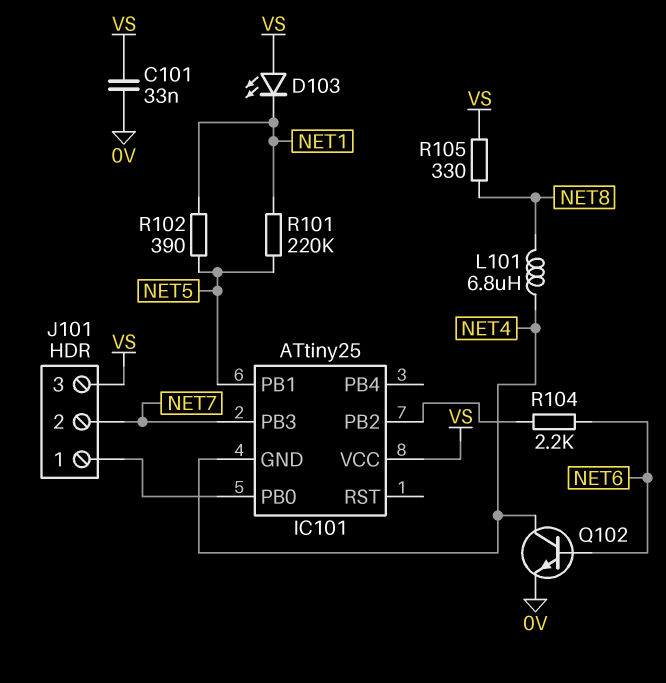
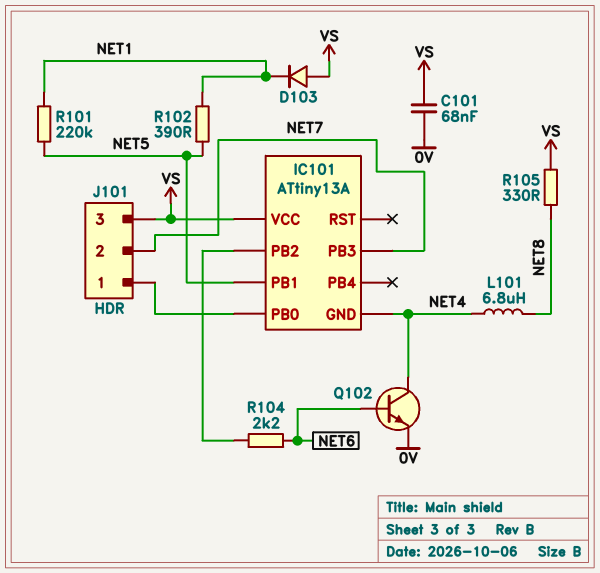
C101: 33nF (0V, VS) -> 68nF (0V, VS)
D103: LED (A VS, K NET1) -> diode (A VS, K NET1)
IC101: ATtiny25 -> ATtiny13A

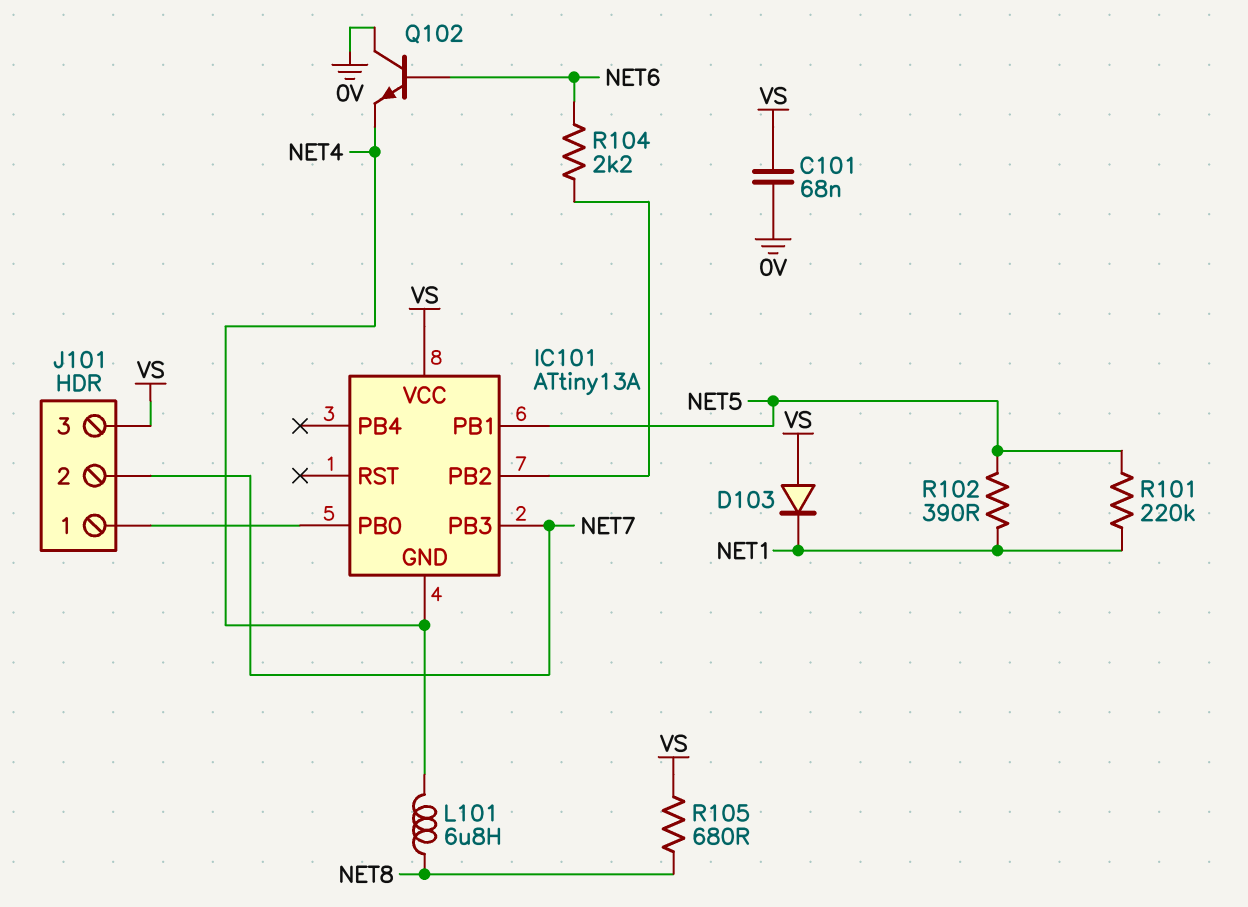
Q102: NPN (B NET6, C NET4, E 0V) -> NPN (B NET6, C 0V, E NET4)
R105: 330 (NET8, VS) -> 680 (NET8, VS)

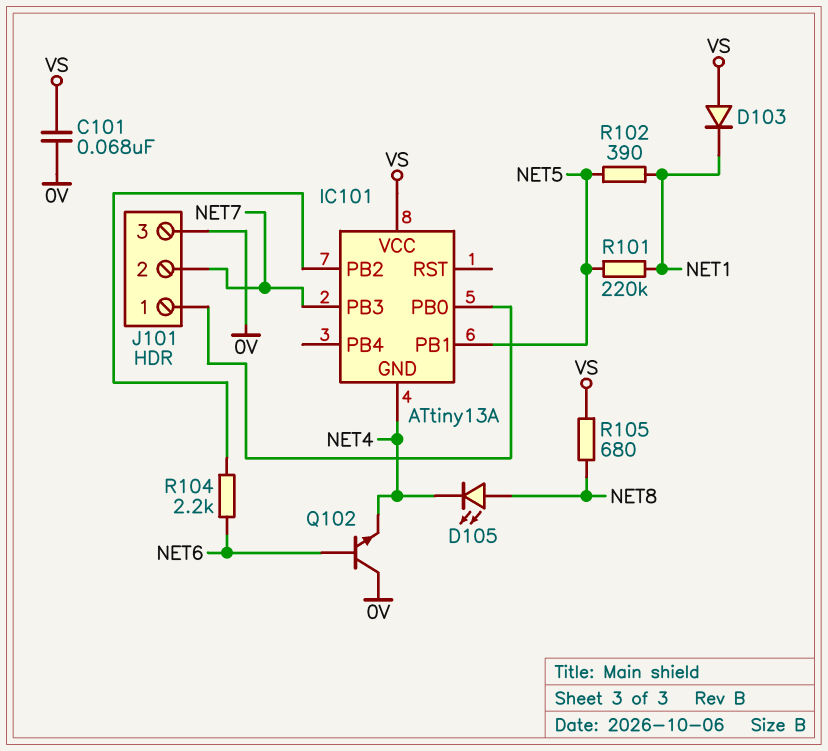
D105: none -> LED (A NET8, K NET4)
J101 pin 3: VS -> 0V
L101: 6.8uH (NET4, NET8) -> none

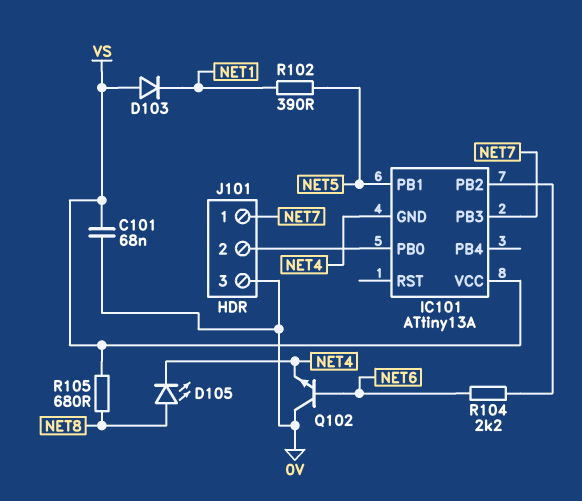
J101 pin 1: IC101/PB0 -> NET7
J101 pin 2: NET7 -> IC101/PB0
R101: 220k (NET1, NET5) -> none

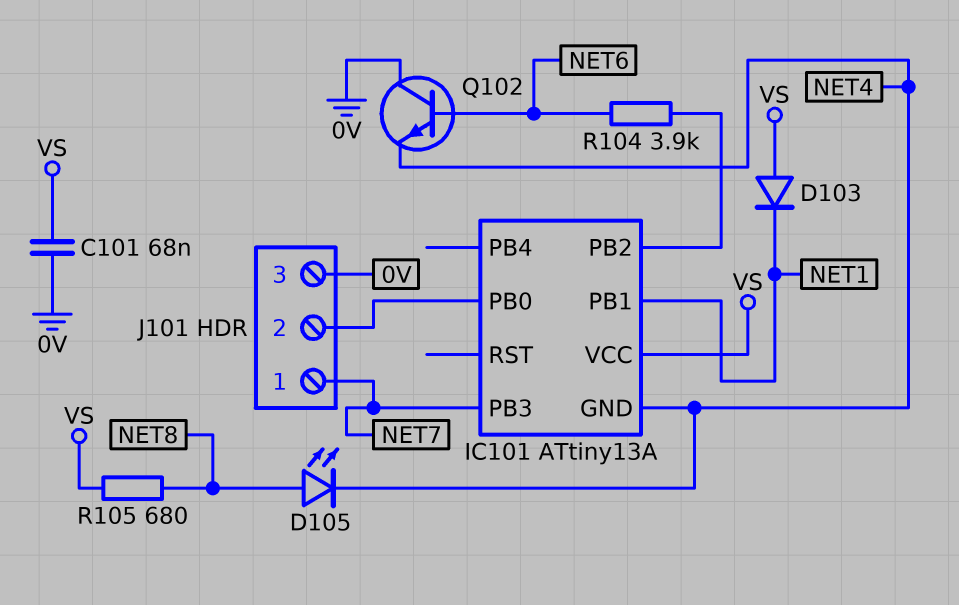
IC101 pin PB1: NET5 -> NET1
R102: 390 (NET1, NET5) -> none
R104: 2.2k (IC101/PB2, NET6) -> 3.9k (IC101/PB2, NET6)

